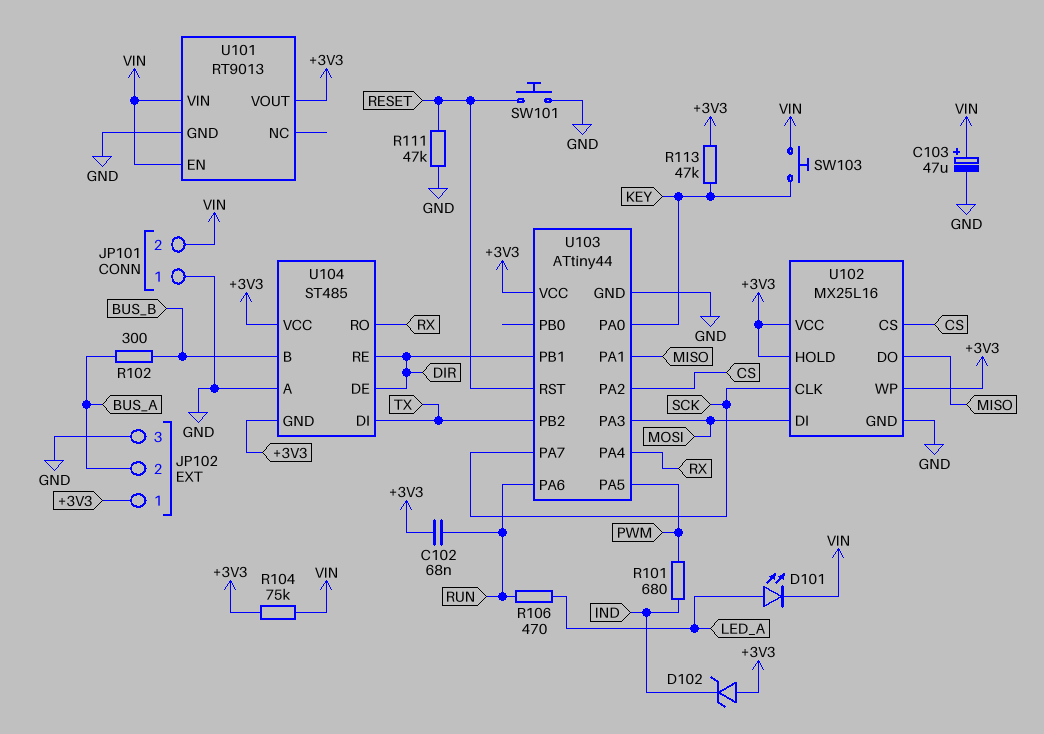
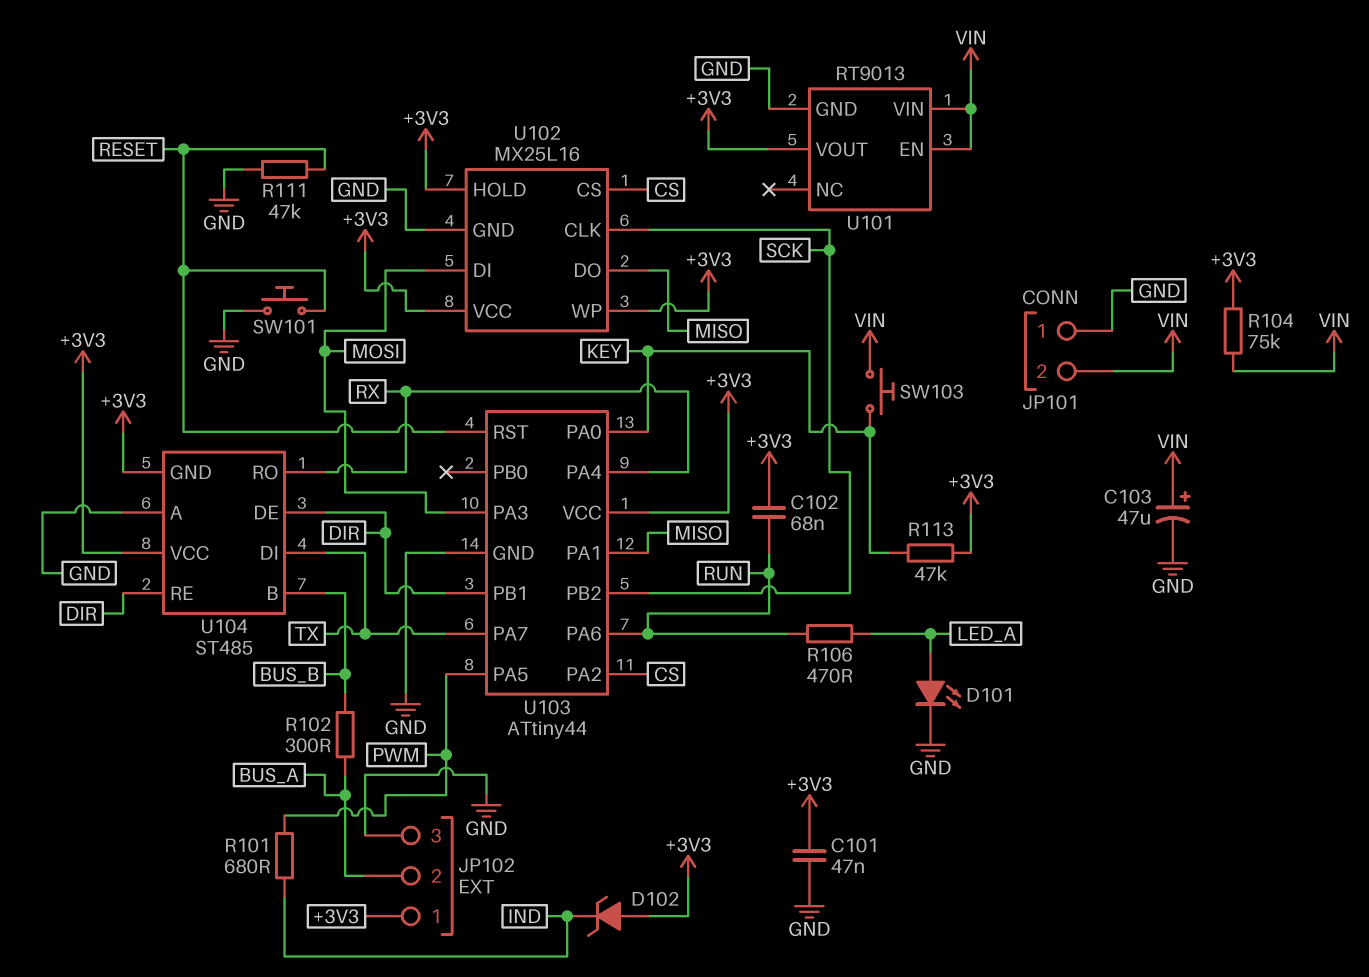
C101: none -> 47nF (+3V3, GND)
D101: LED (A LED_A, K VIN) -> LED (A LED_A, K GND)
U103 pin PA7: SCK -> TX
U103 pin PB2: TX -> SCK

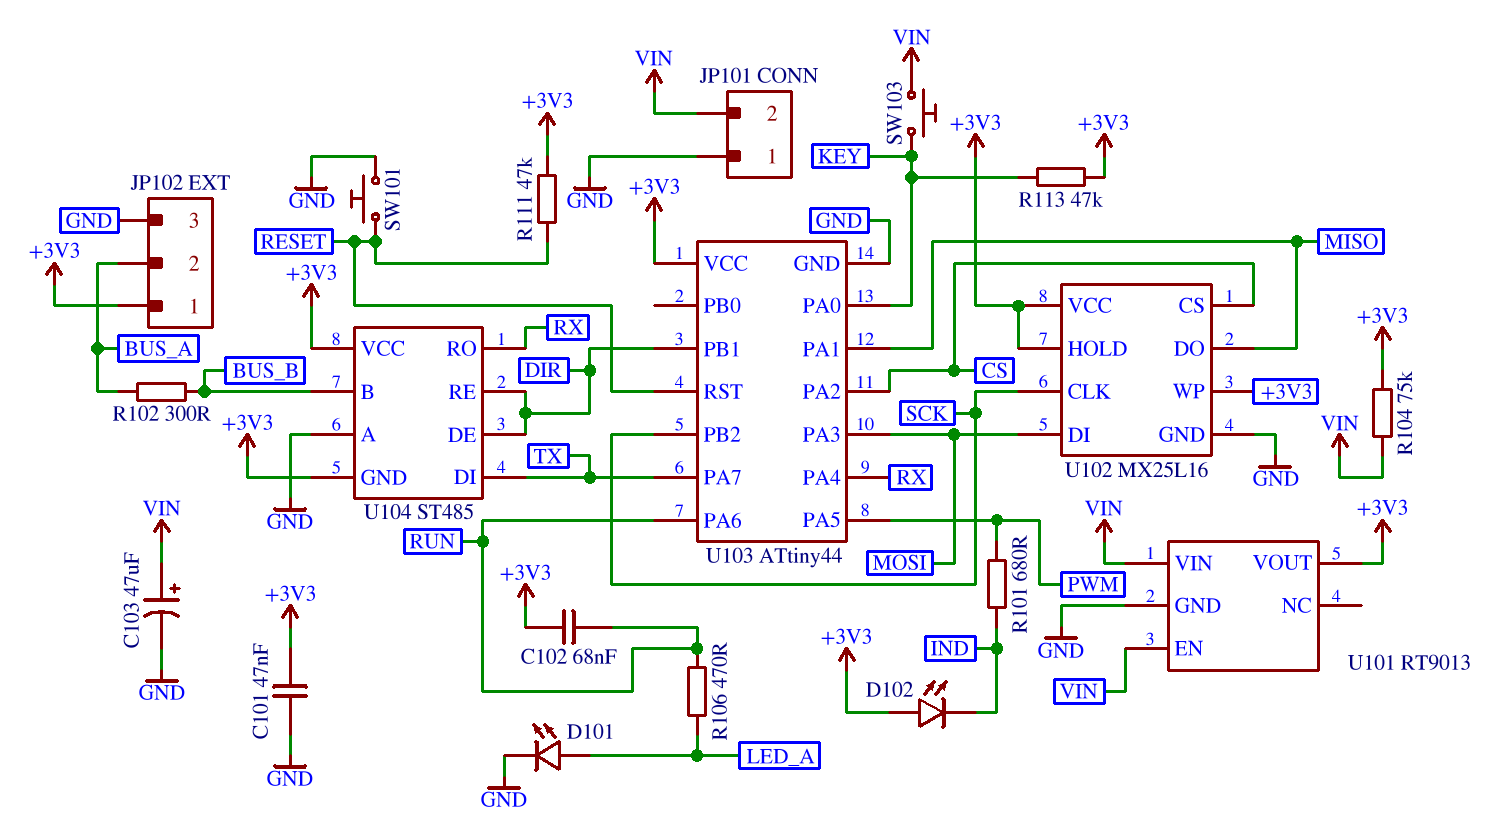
D102: zener (A +3V3, K IND) -> LED (A +3V3, K IND)
R111: 47k (GND, RESET) -> 47k (+3V3, RESET)

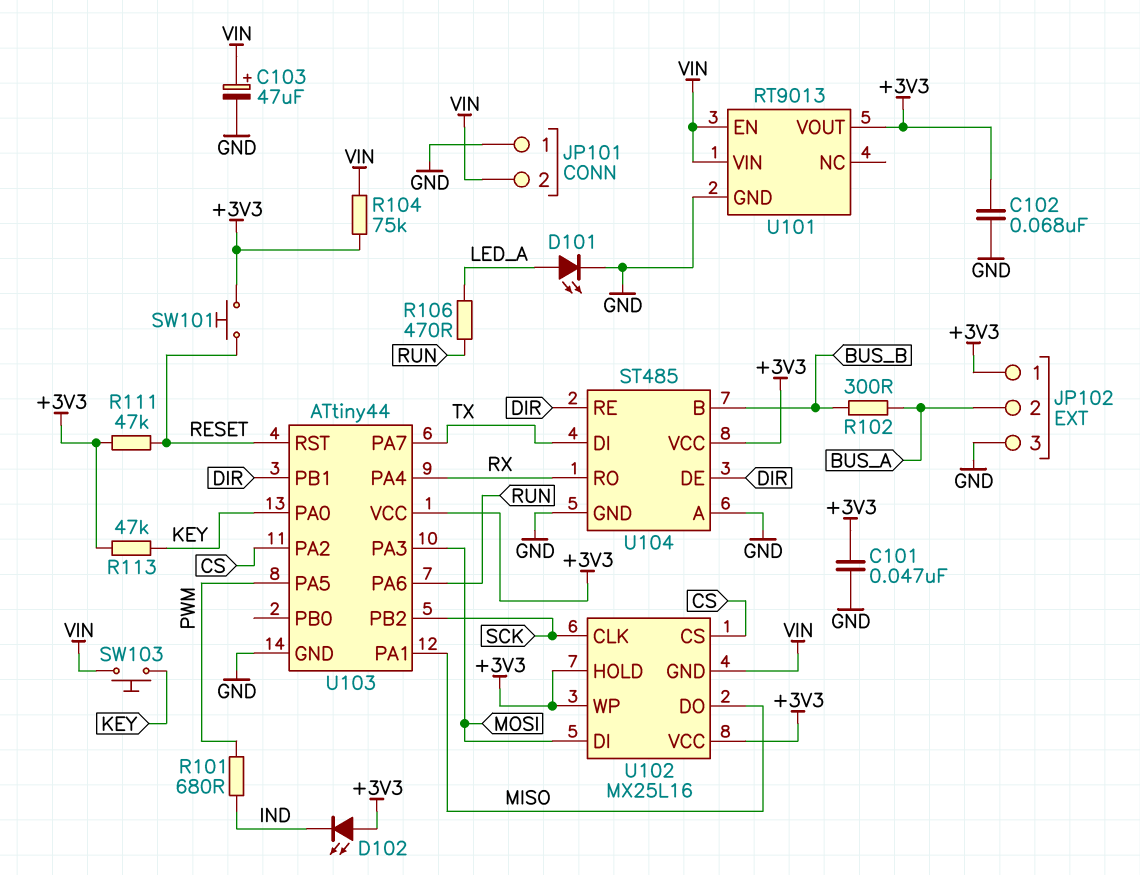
C102: 68nF (+3V3, RUN) -> 68nF (+3V3, GND)
SW101: button (GND, RESET) -> button (+3V3, RESET)
U102 pin GND: GND -> VIN
U104 pin GND: +3V3 -> GND

